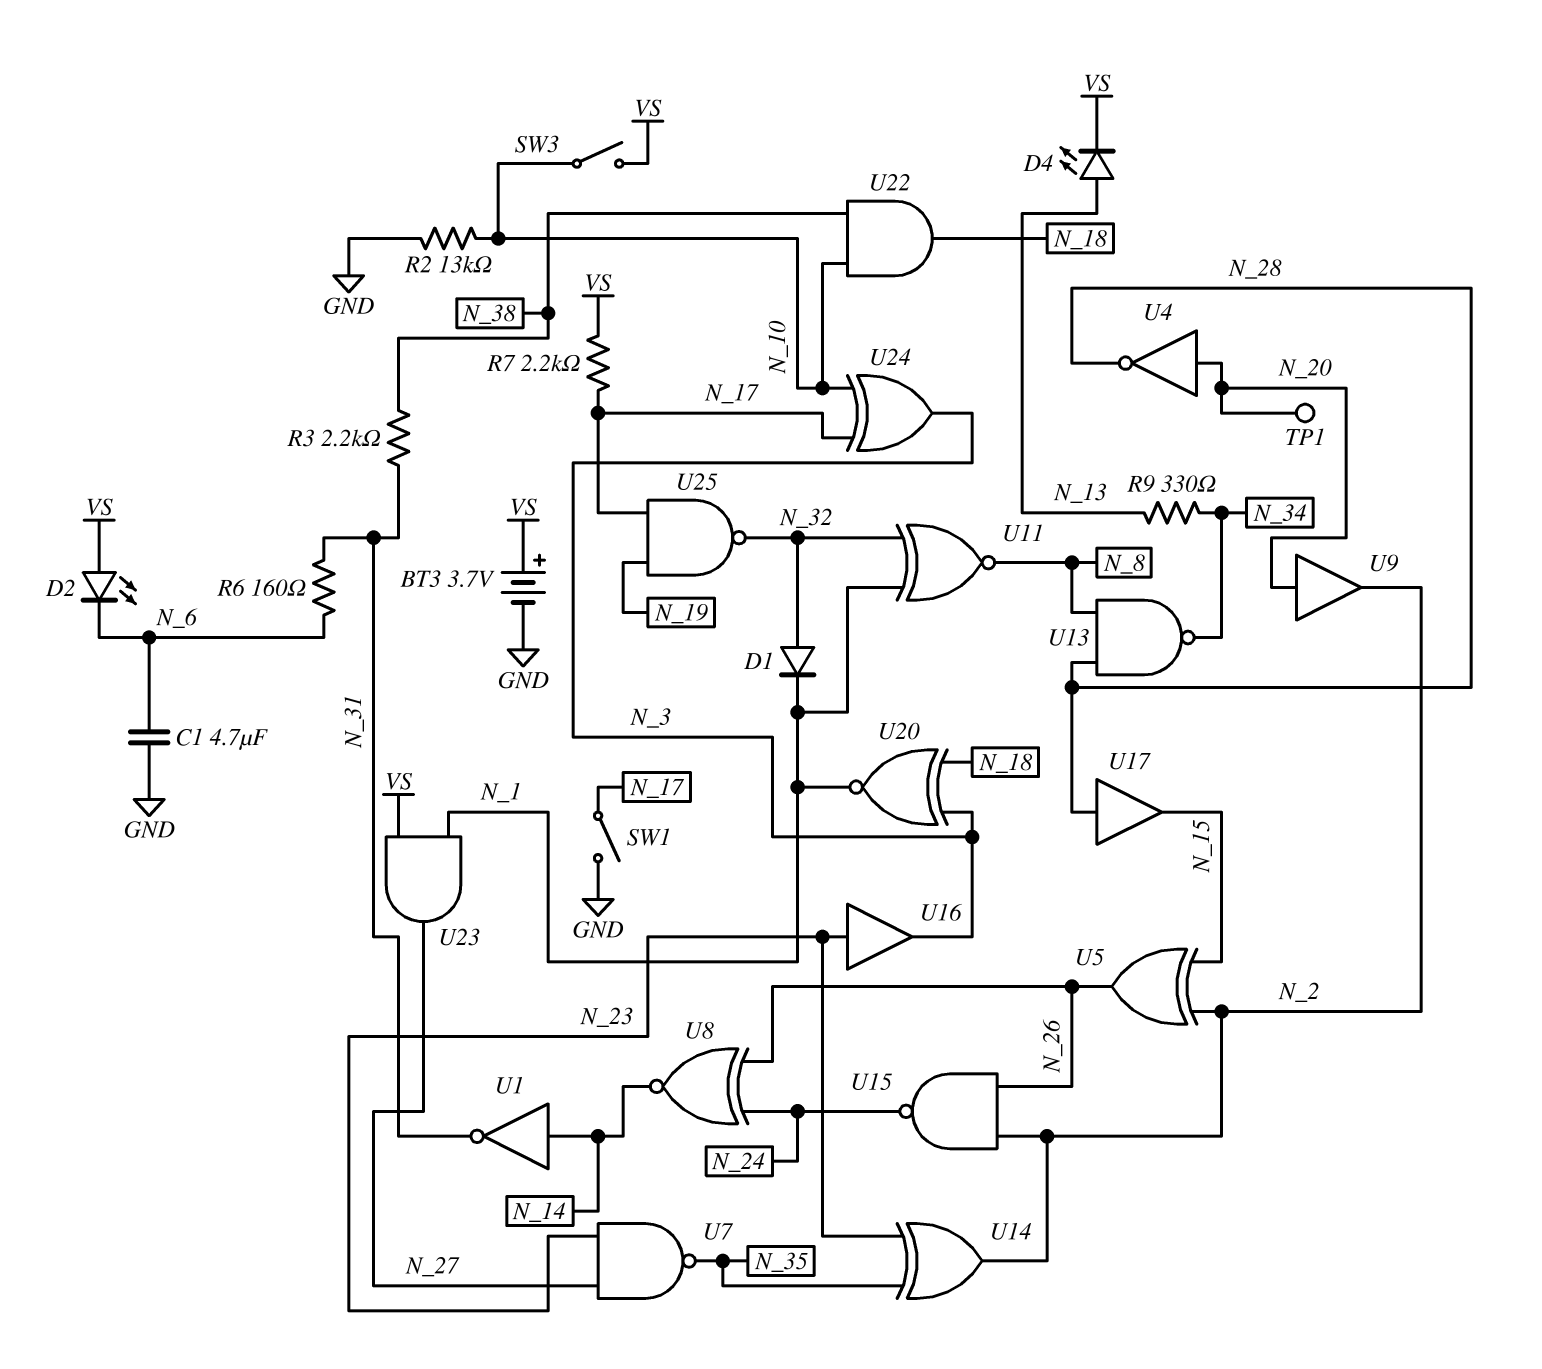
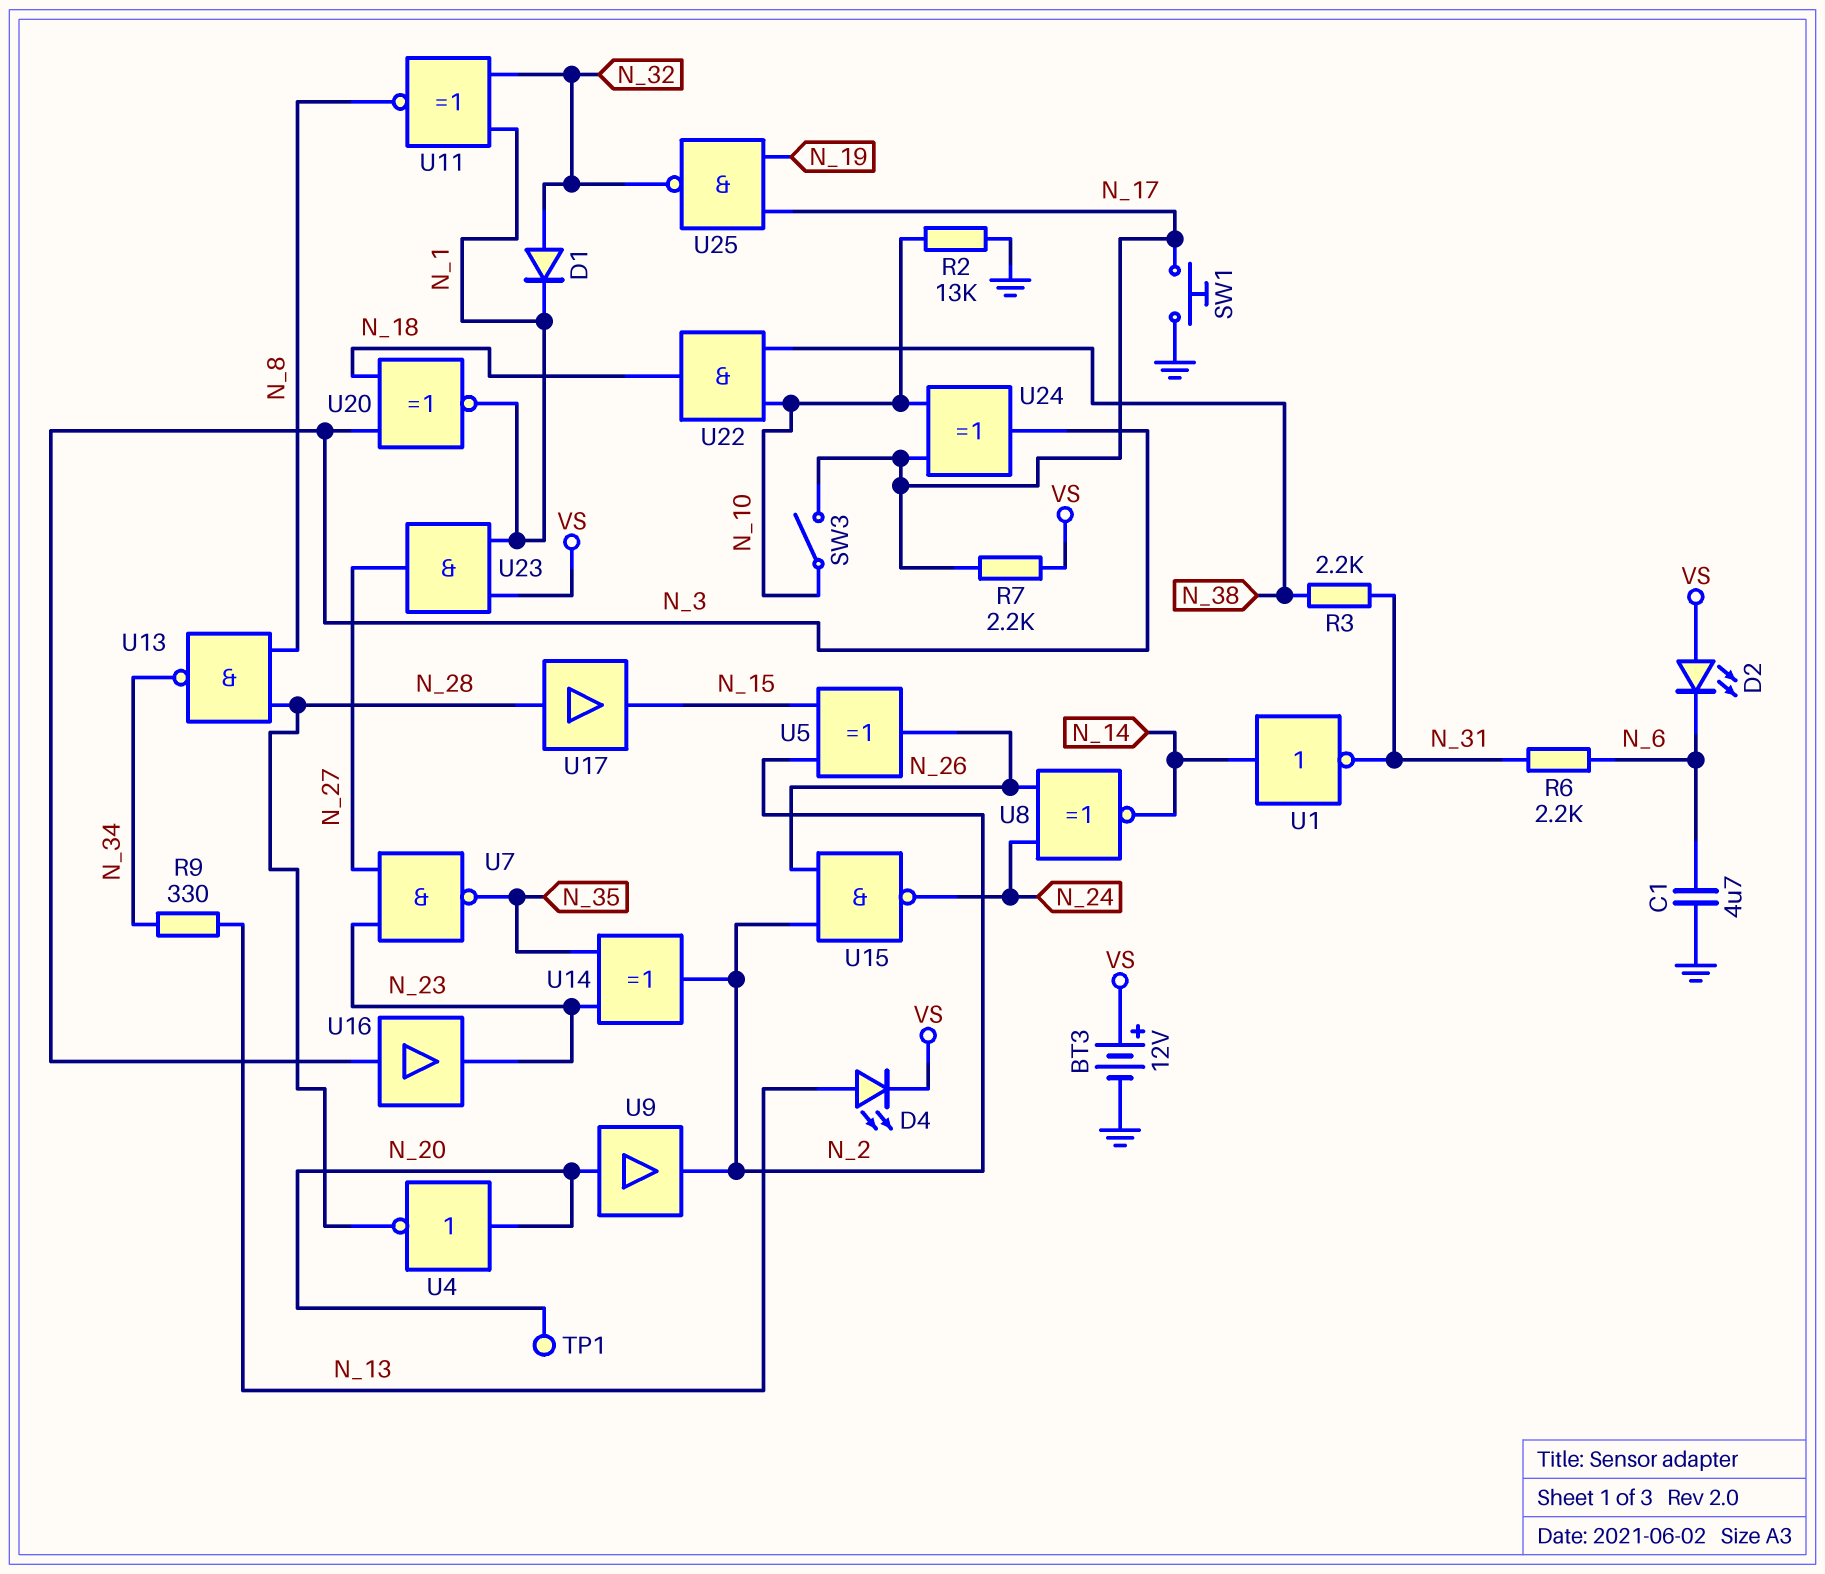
BT3: 3.7V (plus VS, minus GND) -> 12V (plus VS, minus GND)
R6: 160 (N_6, N_31) -> 2.2k (N_6, N_31)
SW1: switch (GND, N_17) -> button (GND, N_17)
SW3: switch (N_10, VS) -> switch (N_10, N_17)
U16: buffer (in N_23, out N_3) -> buffer (in N_3, out N_23)

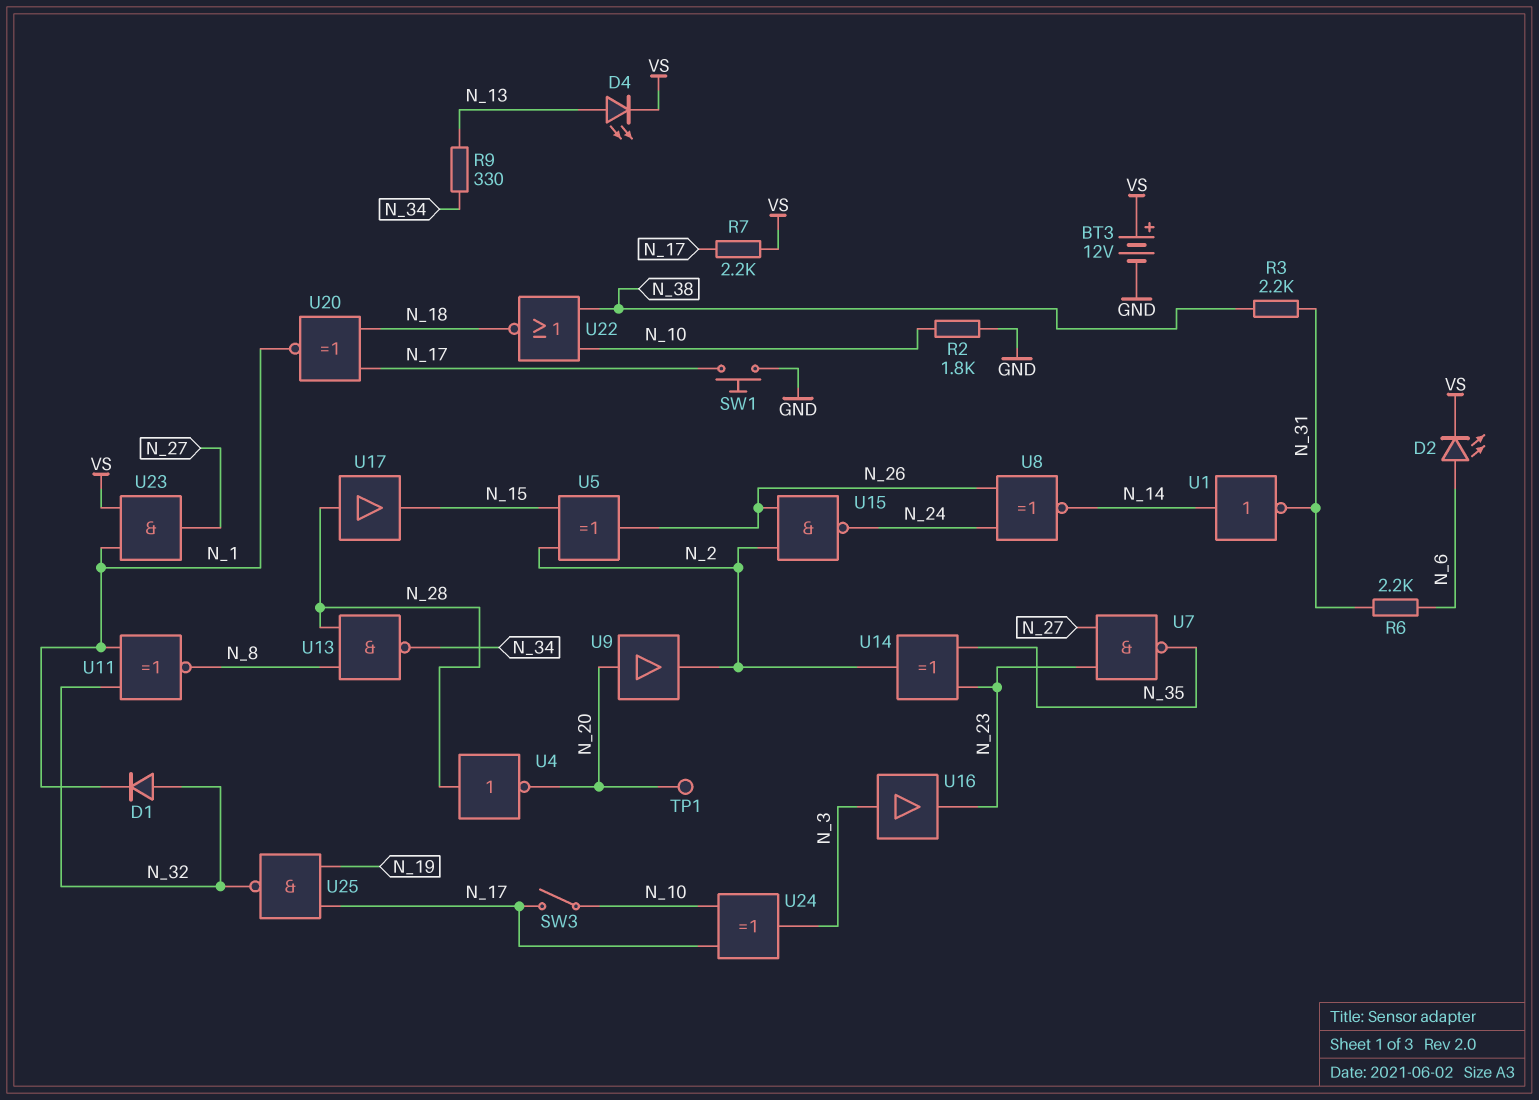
C1: 4.7uF (GND, N_6) -> none
D2: LED (A VS, K N_6) -> LED (A N_6, K VS)
R2: 13k (GND, N_10) -> 1.8k (GND, N_10)
U4: NOT (in N_20, out N_28) -> NOT (in N_28, out N_20)
U20: XNOR (in N_3, in N_18, out N_1) -> XNOR (in N_17, in N_18, out N_1)
U22: AND (in N_10, in N_38, out N_18) -> NOR (in N_10, in N_38, out N_18)

